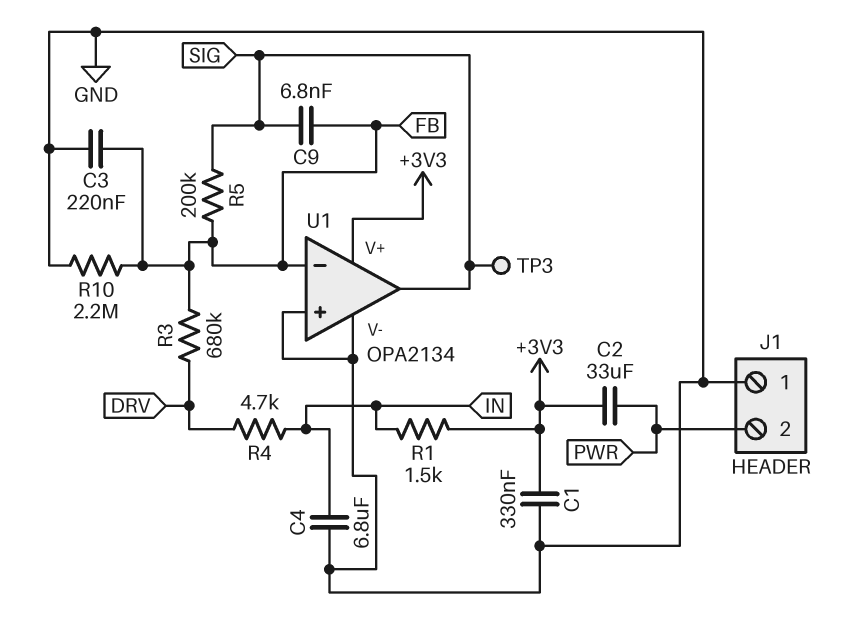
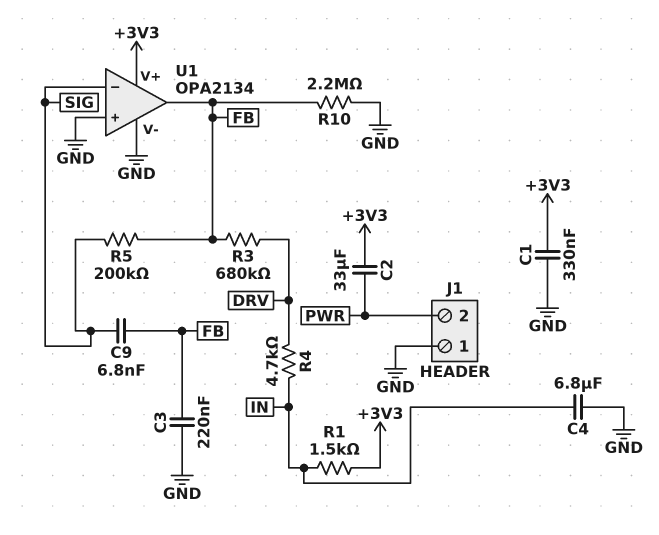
TP3: test point (SIG) -> none
U1 pin in-: FB -> SIG
U1 pin out: SIG -> FB

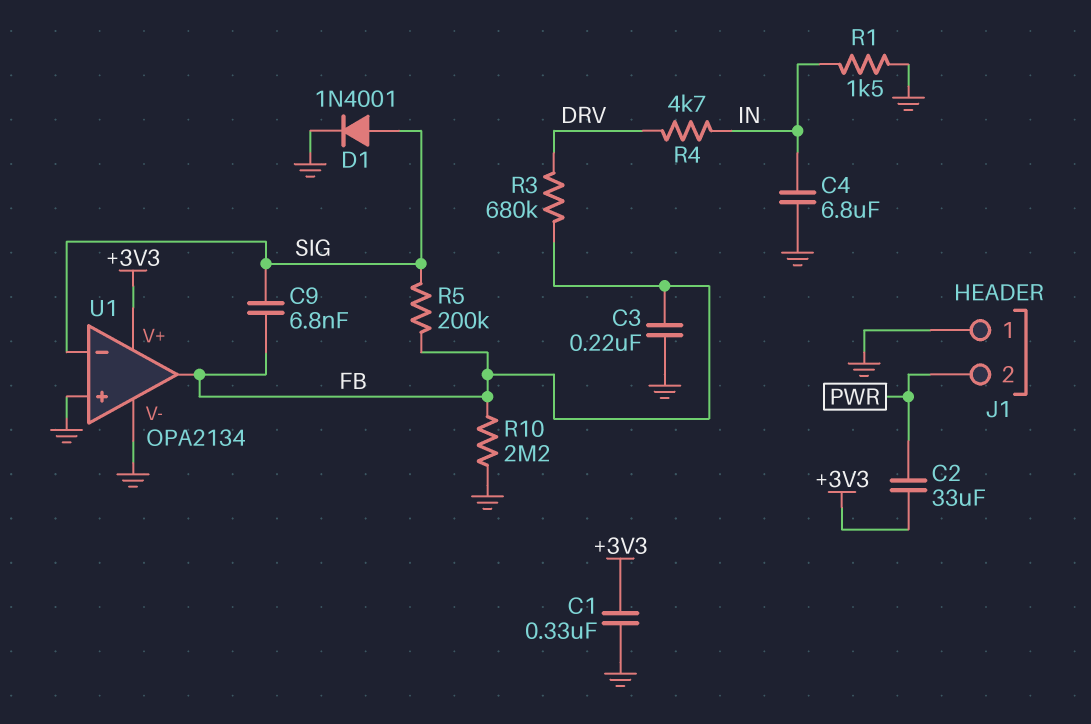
D1: none -> diode 1N4001 (A SIG, K GND)
R1: 1.5k (+3V3, IN) -> 1.5k (GND, IN)

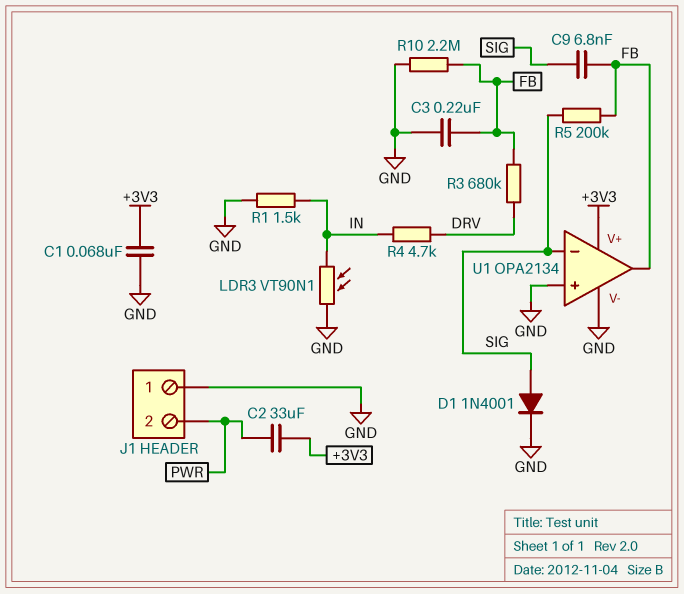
C1: 330nF (+3V3, GND) -> 68nF (+3V3, GND)
C4: 6.8uF (GND, IN) -> none
LDR3: none -> VT90N1 (GND, IN)

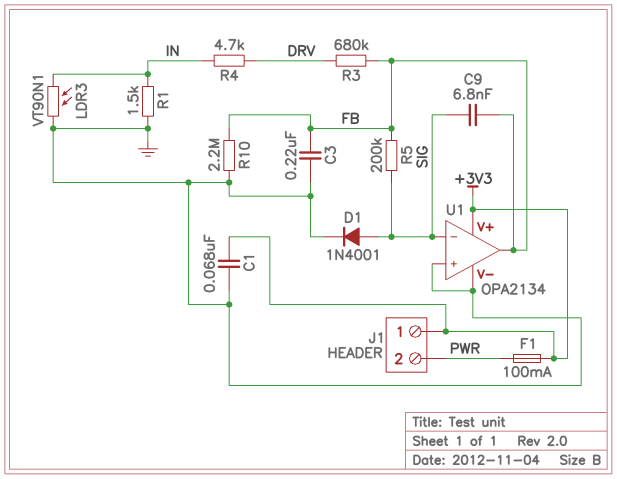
C2: 33uF (+3V3, PWR) -> none
F1: none -> 100mA (+3V3, PWR)
J1 pin 1: GND -> +3V3

